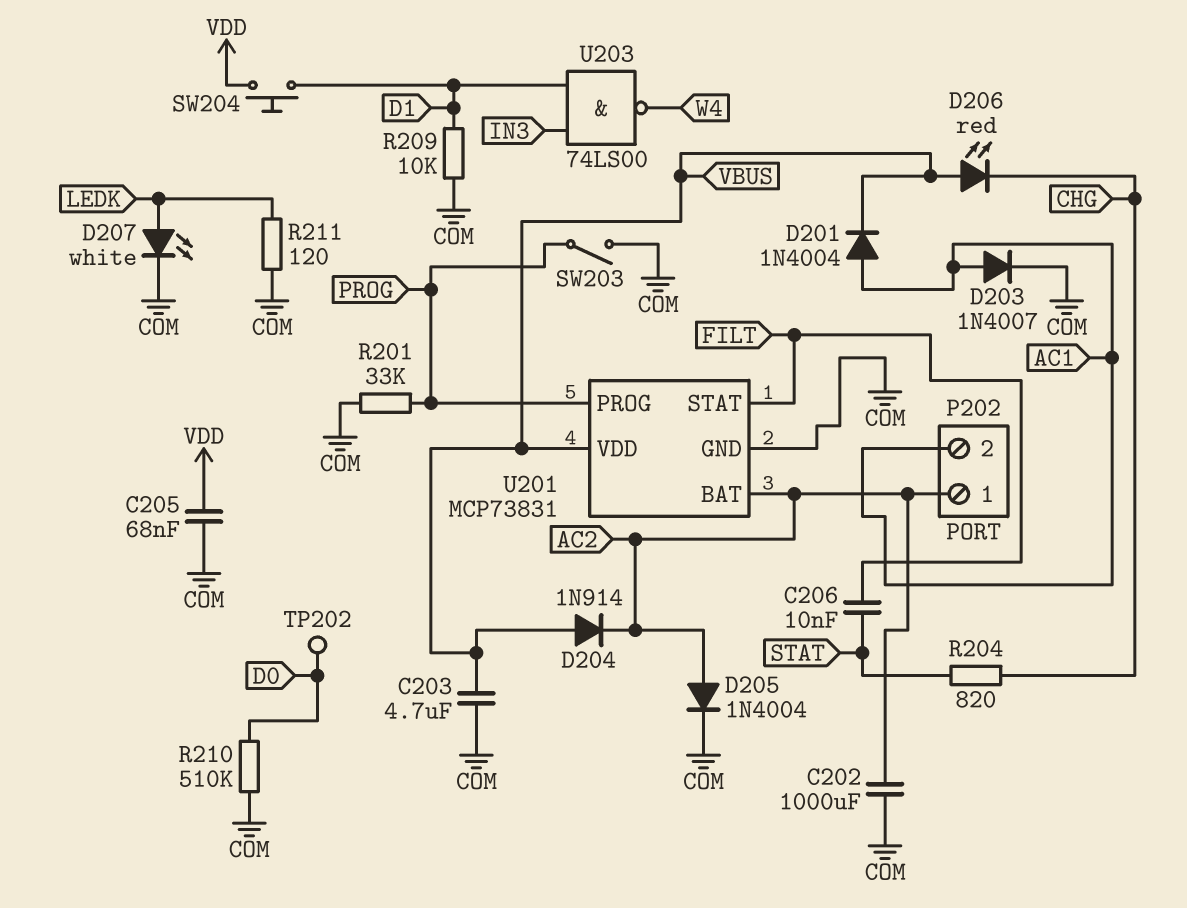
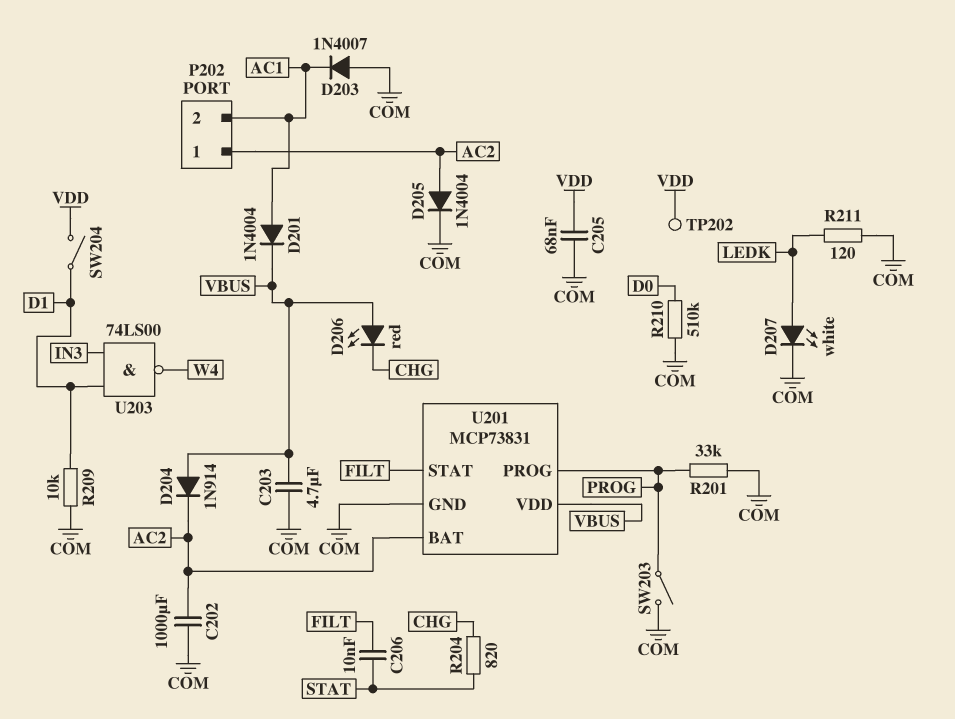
D203: diode 1N4007 (A AC1, K COM) -> diode 1N4007 (A COM, K AC1)
SW204: button (D1, VDD) -> switch (D1, VDD)
TP202: test point (D0) -> test point (VDD)

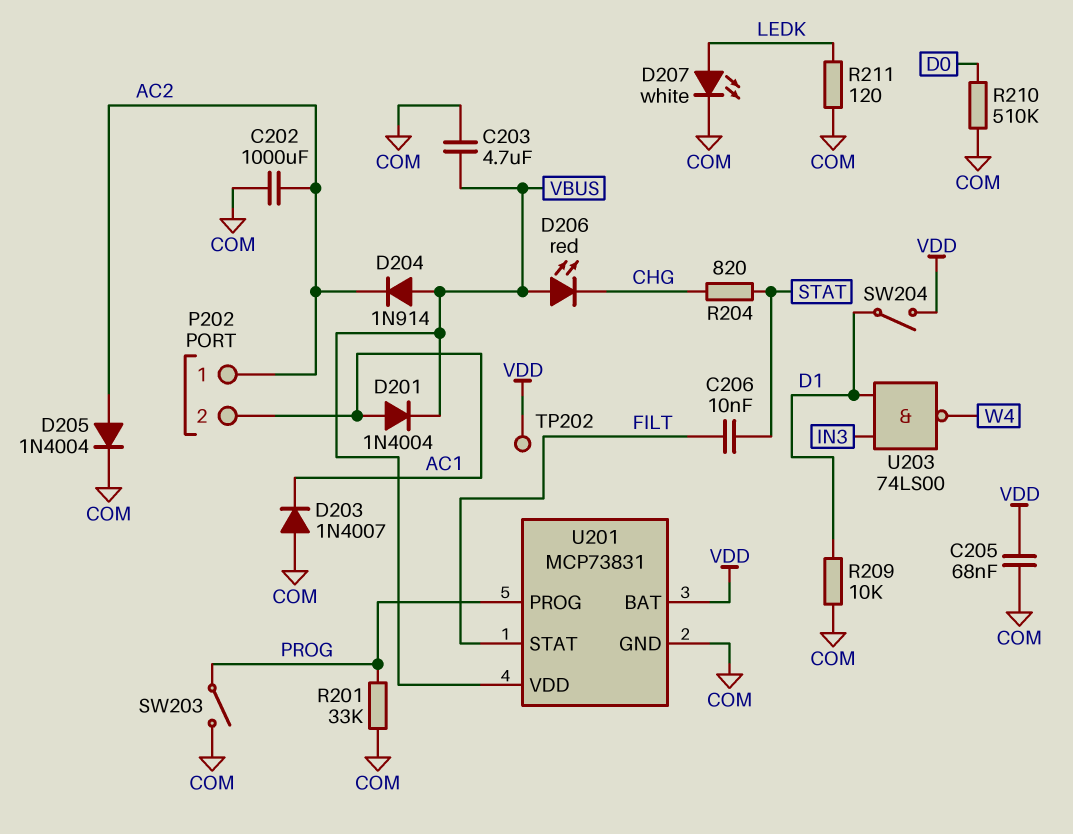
U201 pin BAT: AC2 -> VDD

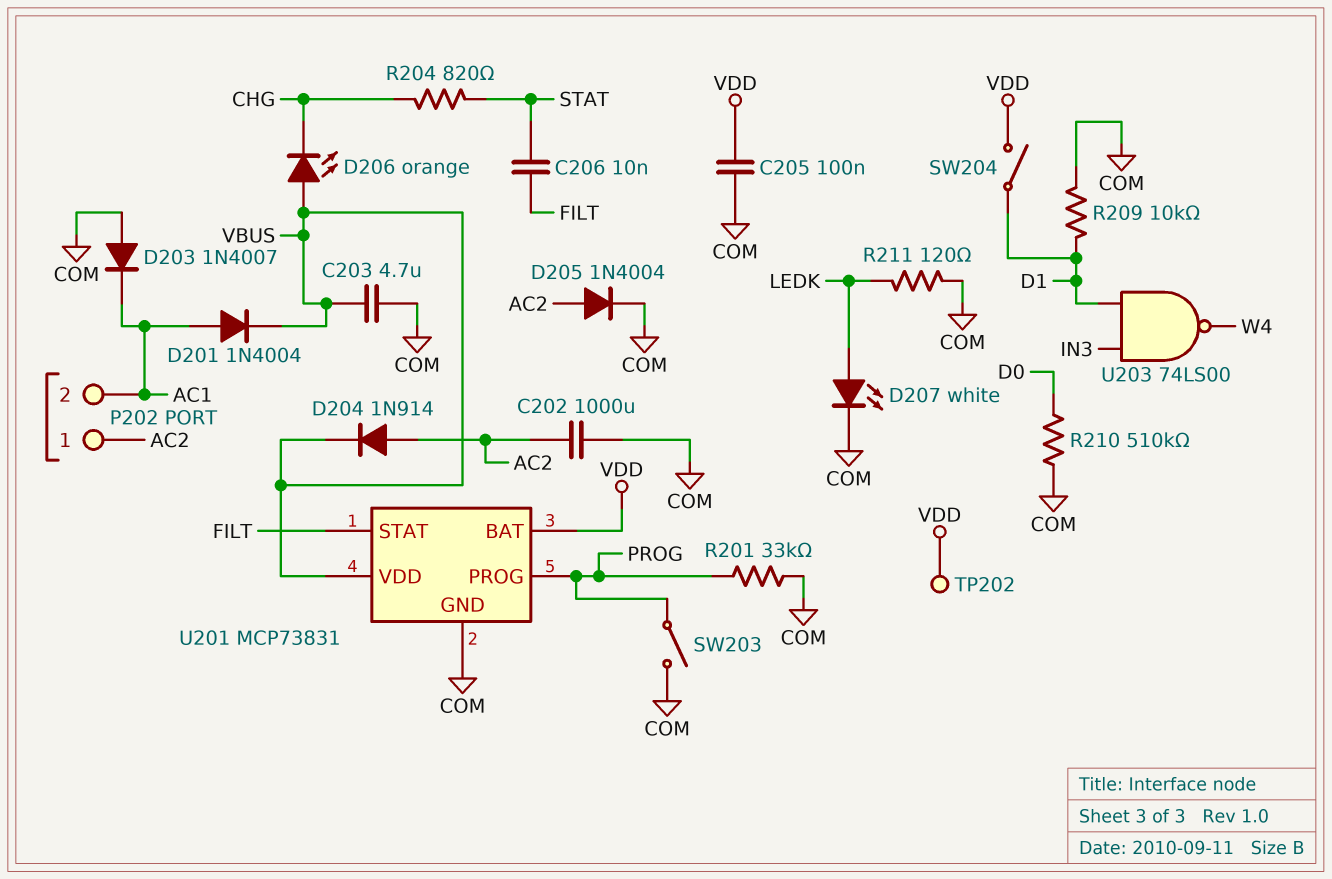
C205: 68nF (COM, VDD) -> 100nF (COM, VDD)
D204: diode 1N914 (A VBUS, K AC2) -> diode 1N914 (A AC2, K VBUS)
D206: LED red (A VBUS, K CHG) -> LED orange (A VBUS, K CHG)

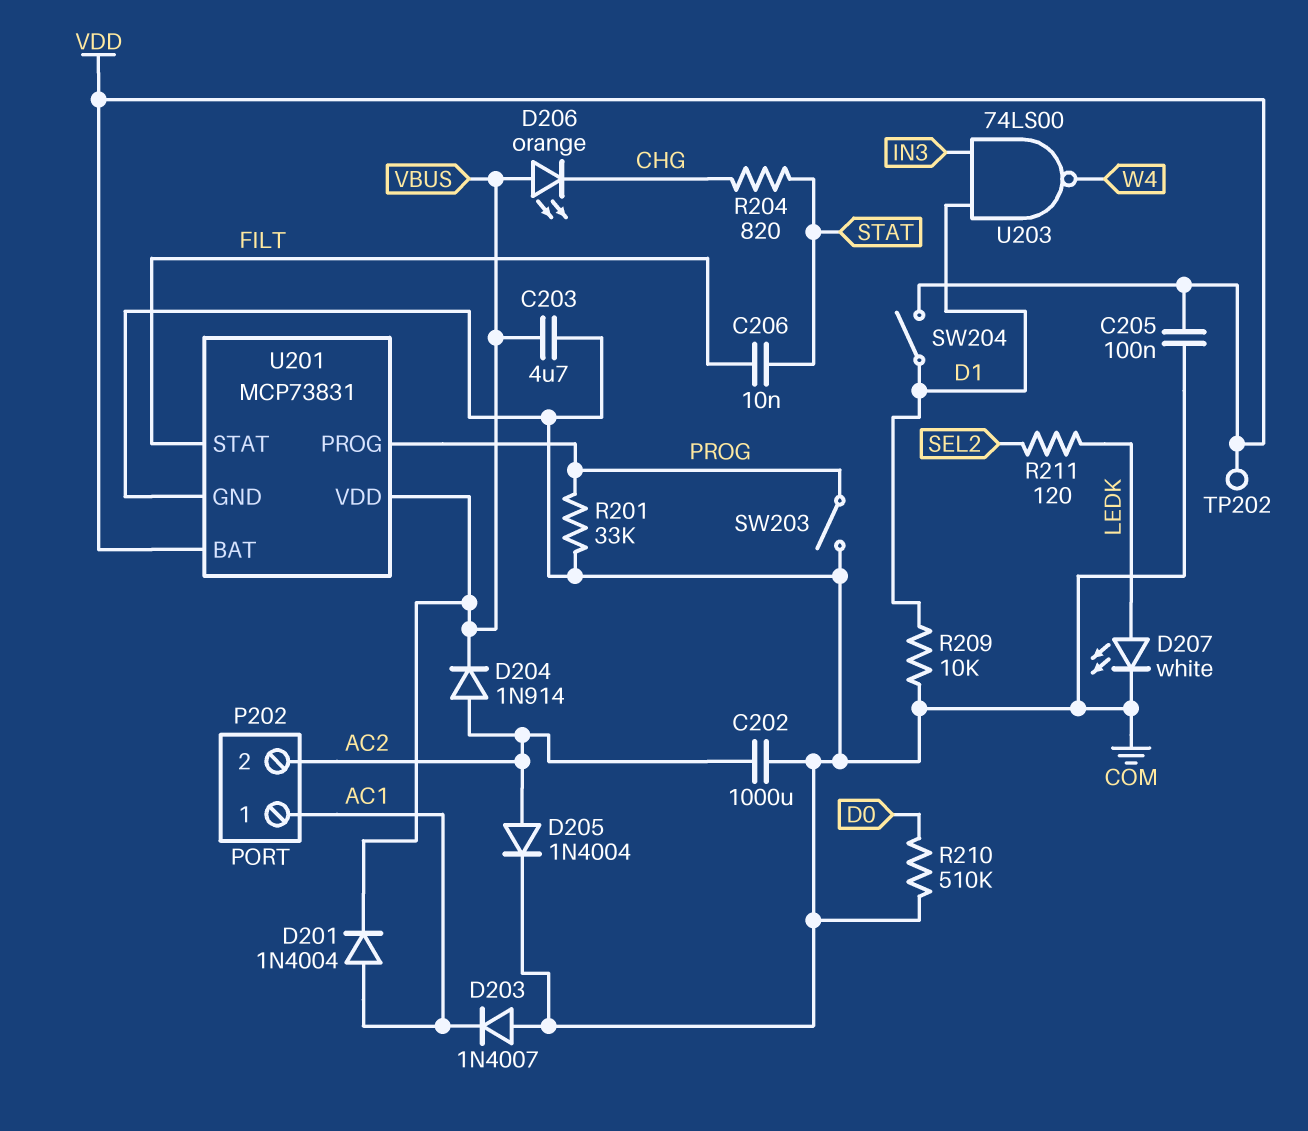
P202 pin 1: AC2 -> AC1
P202 pin 2: AC1 -> AC2
R211: 120 (COM, LEDK) -> 120 (LEDK, SEL2)

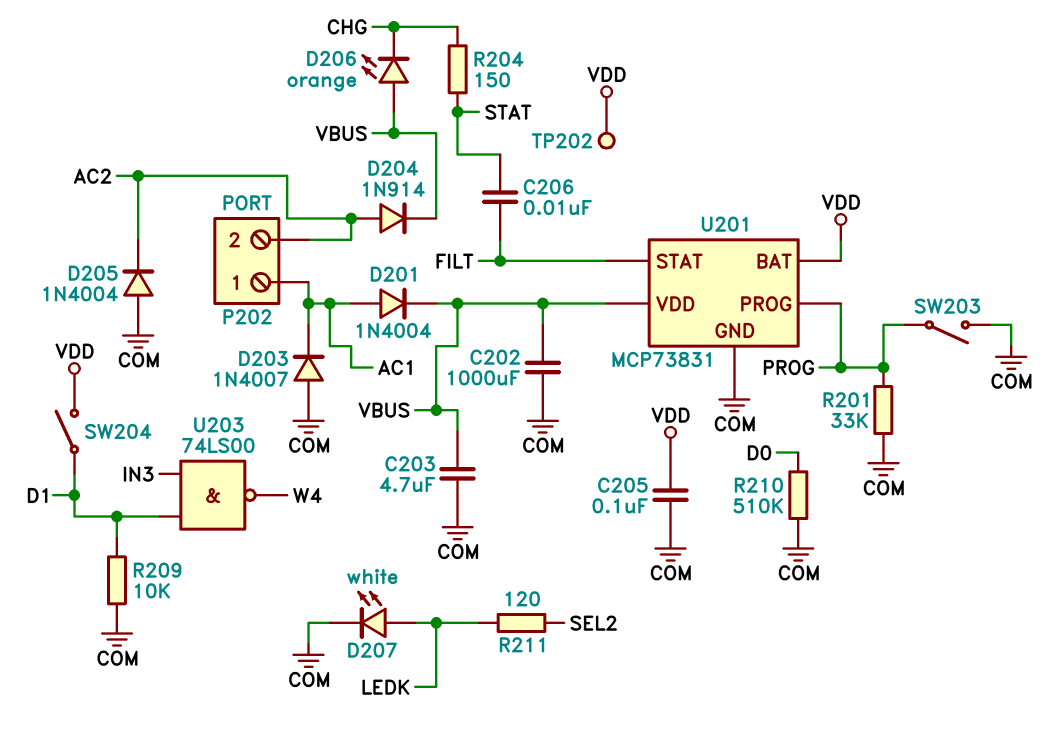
C202: 1000uF (AC2, COM) -> 1000uF (COM, VBUS)
D205: diode 1N4004 (A AC2, K COM) -> diode 1N4004 (A COM, K AC2)
R204: 820 (CHG, STAT) -> 150 (CHG, STAT)

